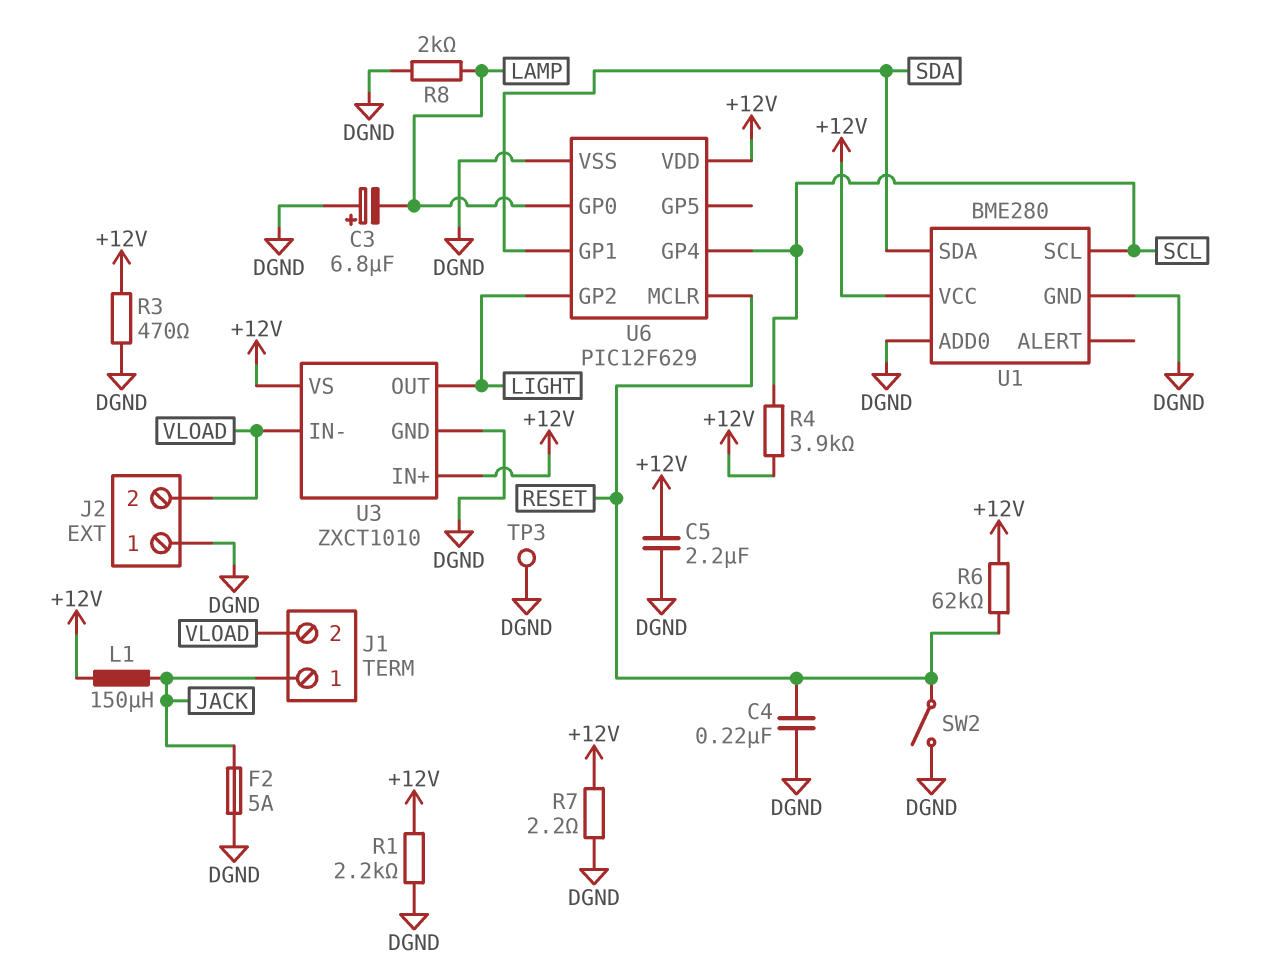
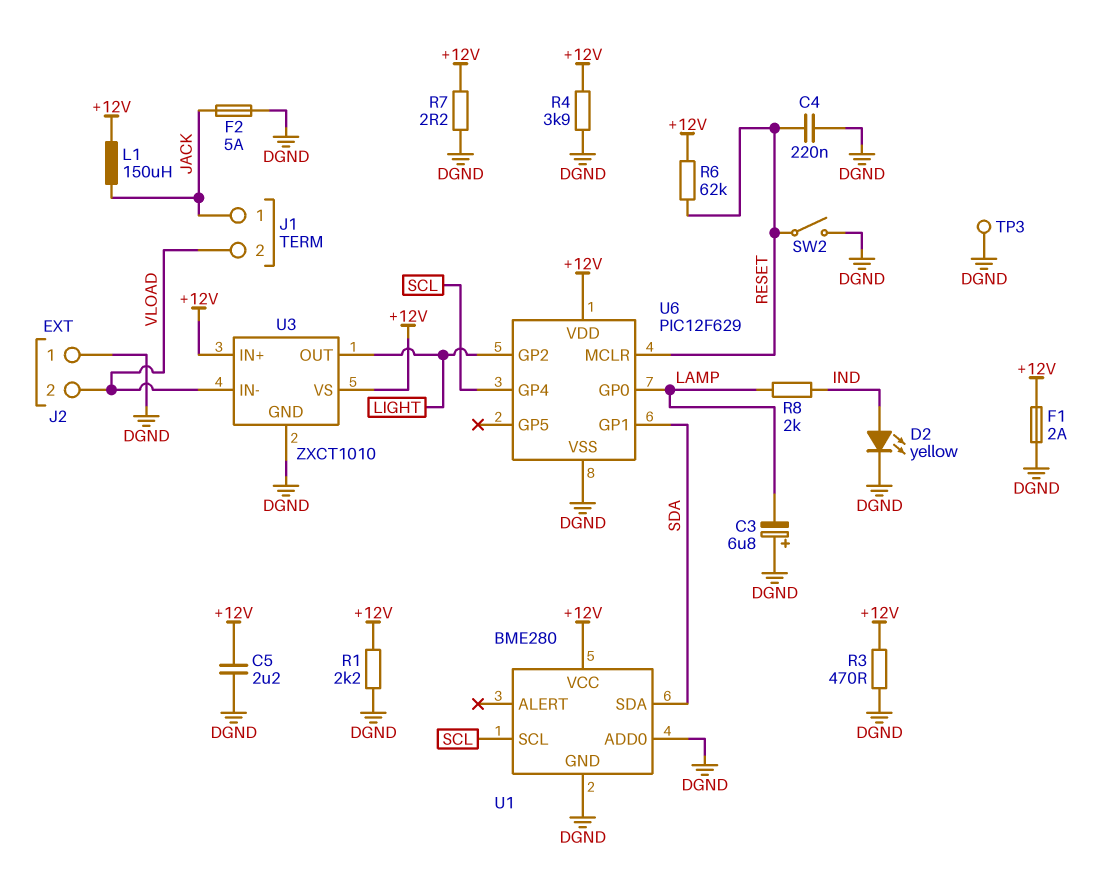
D2: none -> LED yellow (A IND, K DGND)
F1: none -> 2A (+12V, DGND)
R4: 3.9k (+12V, SCL) -> 3.9k (+12V, DGND)
R8: 2k (DGND, LAMP) -> 2k (IND, LAMP)

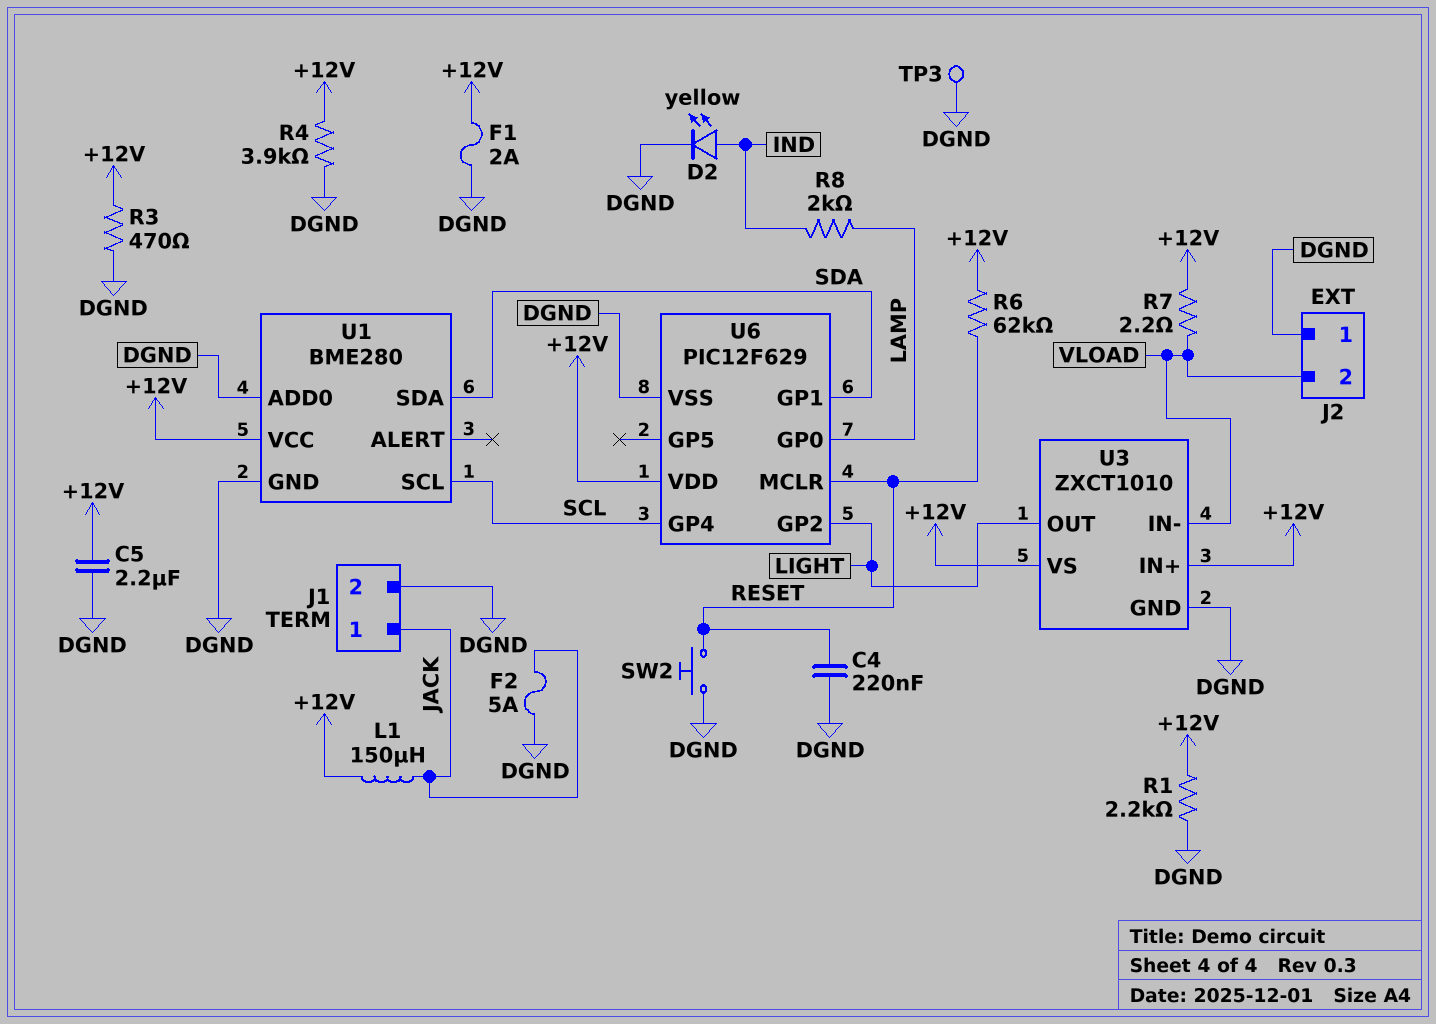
C3: 6.8uF (plus DGND, minus LAMP) -> none
J1 pin 2: VLOAD -> DGND
R7: 2.2 (+12V, DGND) -> 2.2 (+12V, VLOAD)
SW2: switch (DGND, RESET) -> button (DGND, RESET)

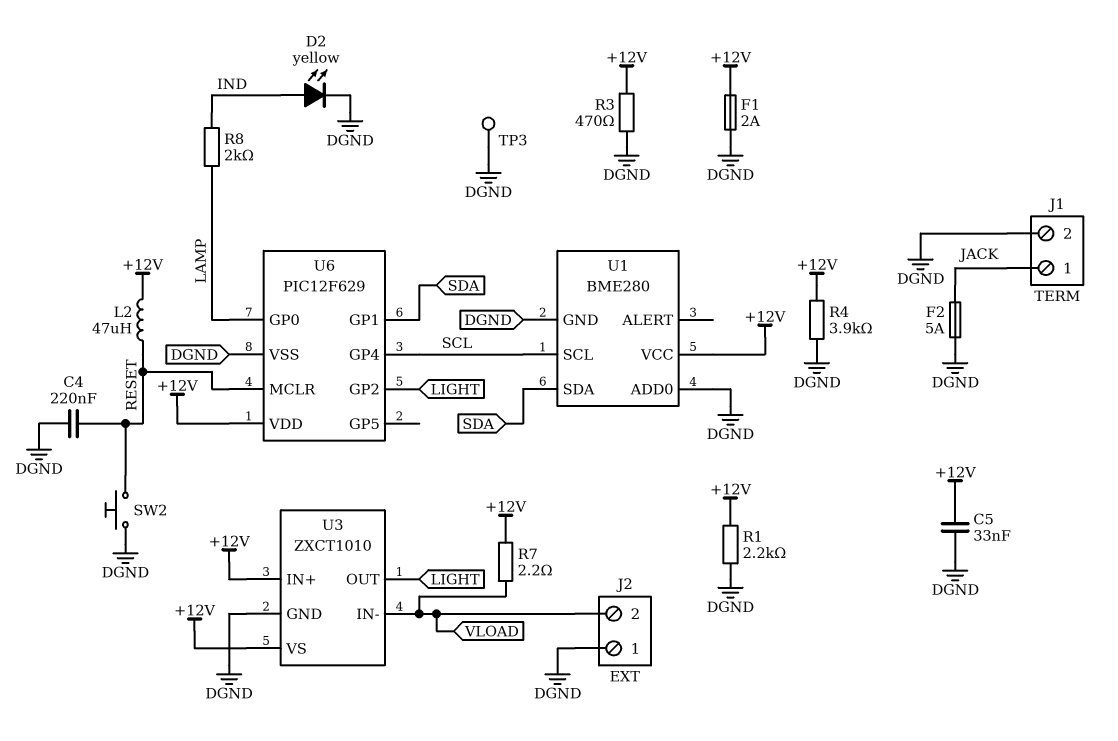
C5: 2.2uF (+12V, DGND) -> 33nF (+12V, DGND)
L1: 150uH (+12V, JACK) -> none
L2: none -> 47uH (+12V, RESET)
R6: 62k (+12V, RESET) -> none

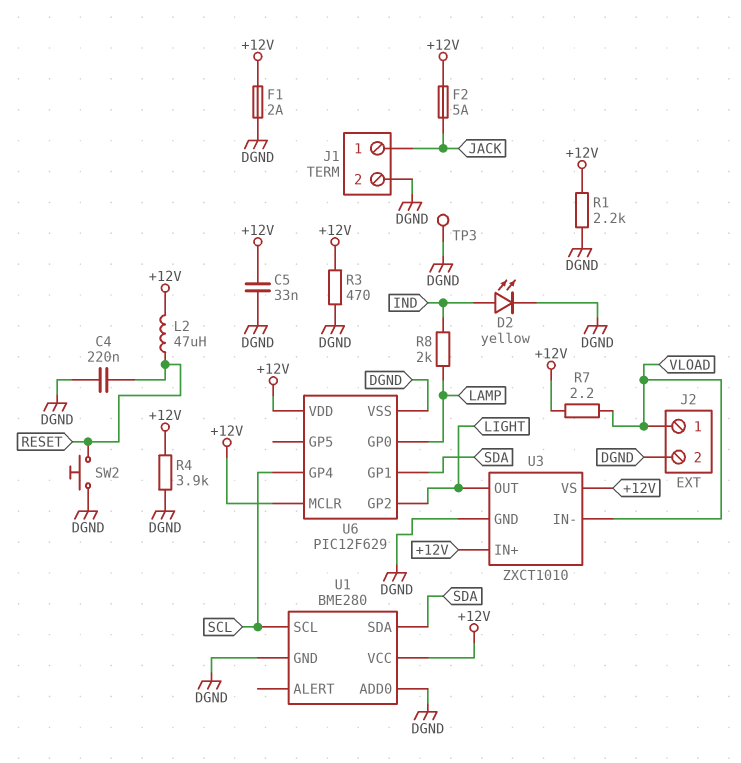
F2: 5A (DGND, JACK) -> 5A (+12V, JACK)
J2 pin 1: DGND -> VLOAD
J2 pin 2: VLOAD -> DGND
U6 pin MCLR: RESET -> +12V

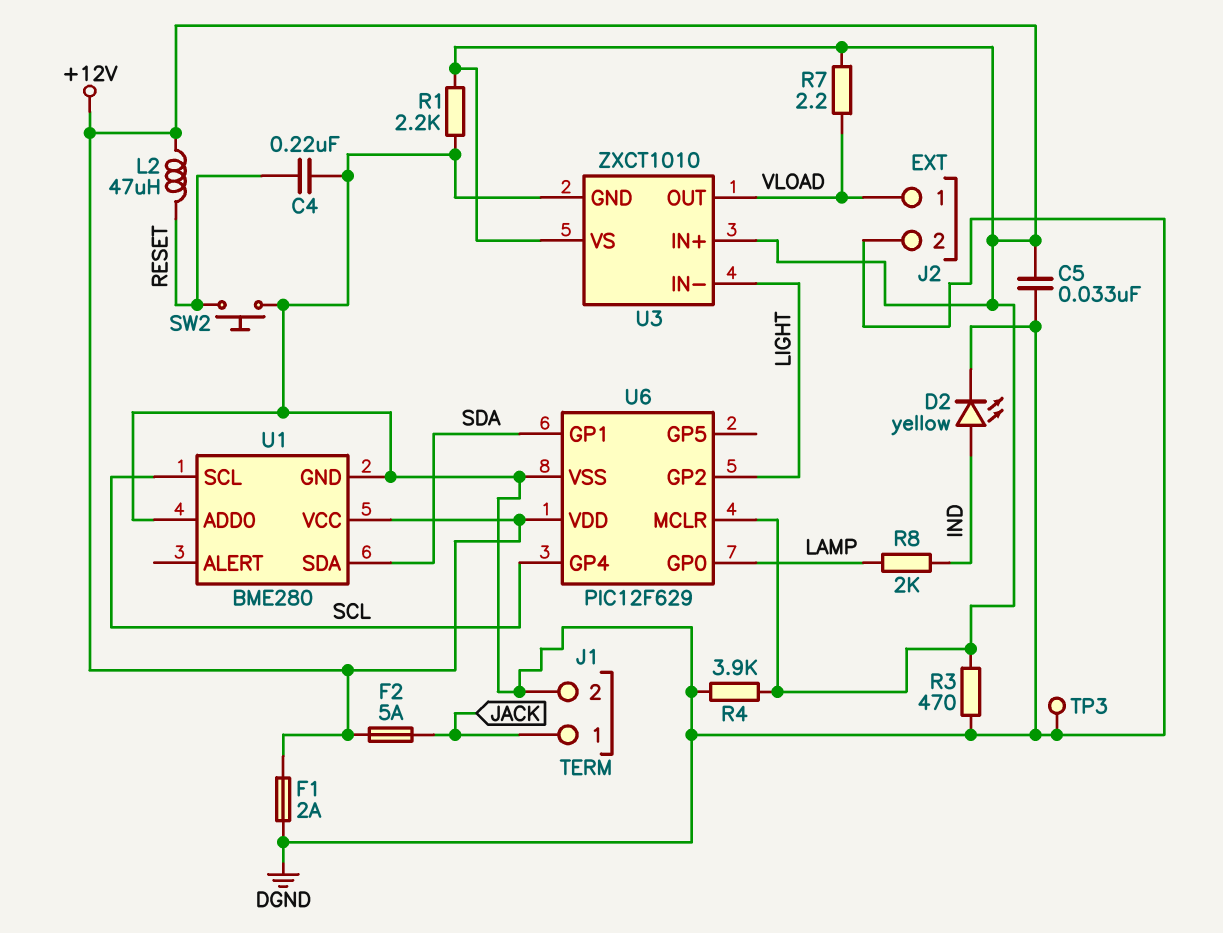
U3 pin IN-: VLOAD -> LIGHT
U3 pin OUT: LIGHT -> VLOAD

